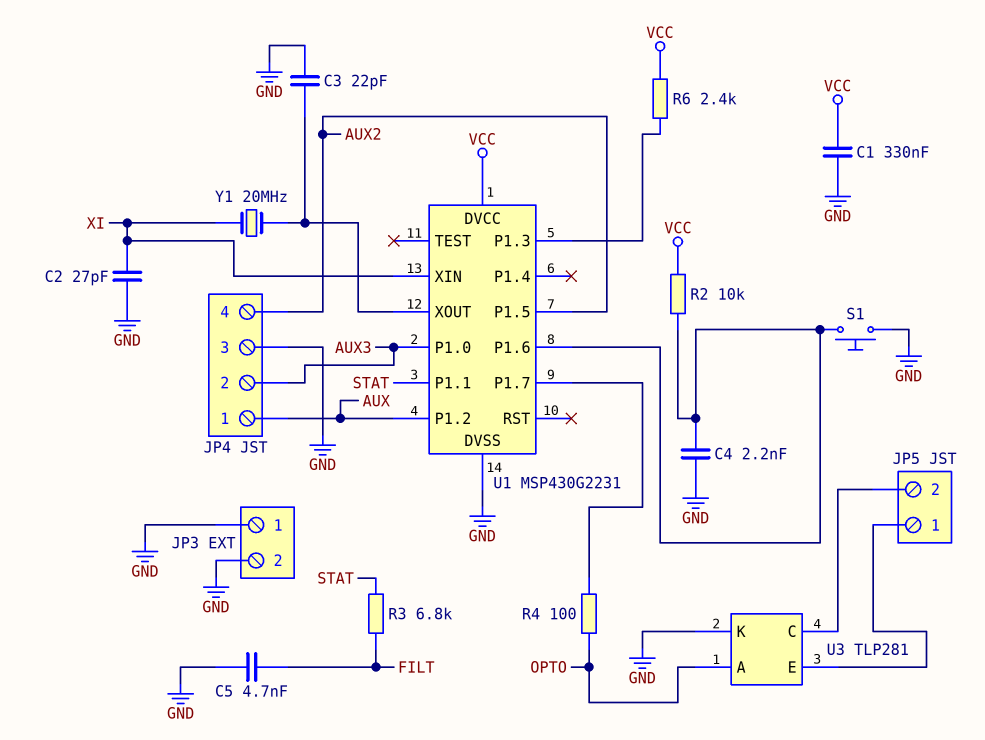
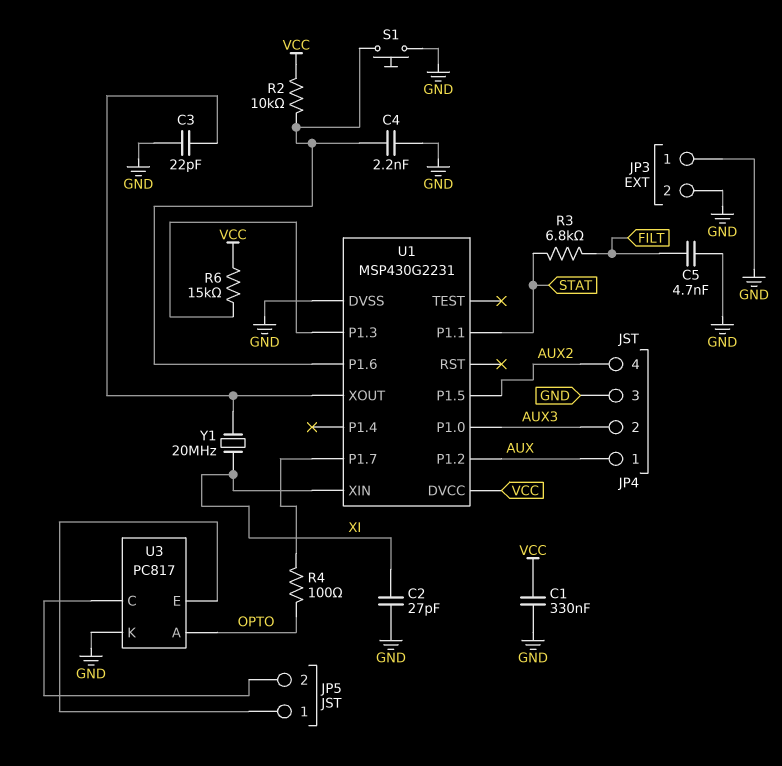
R6: 2.4k (U1/P1.3, VCC) -> 15k (U1/P1.3, VCC)
U3: TLP281 -> PC817

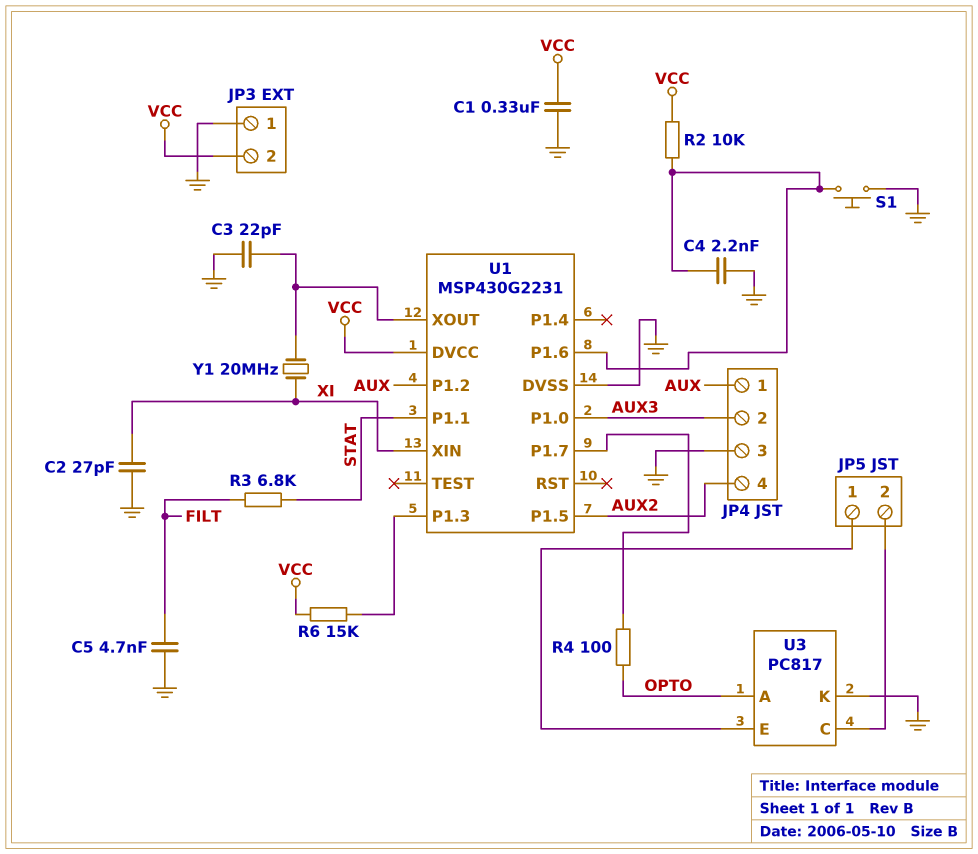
JP3 pin 2: GND -> VCC

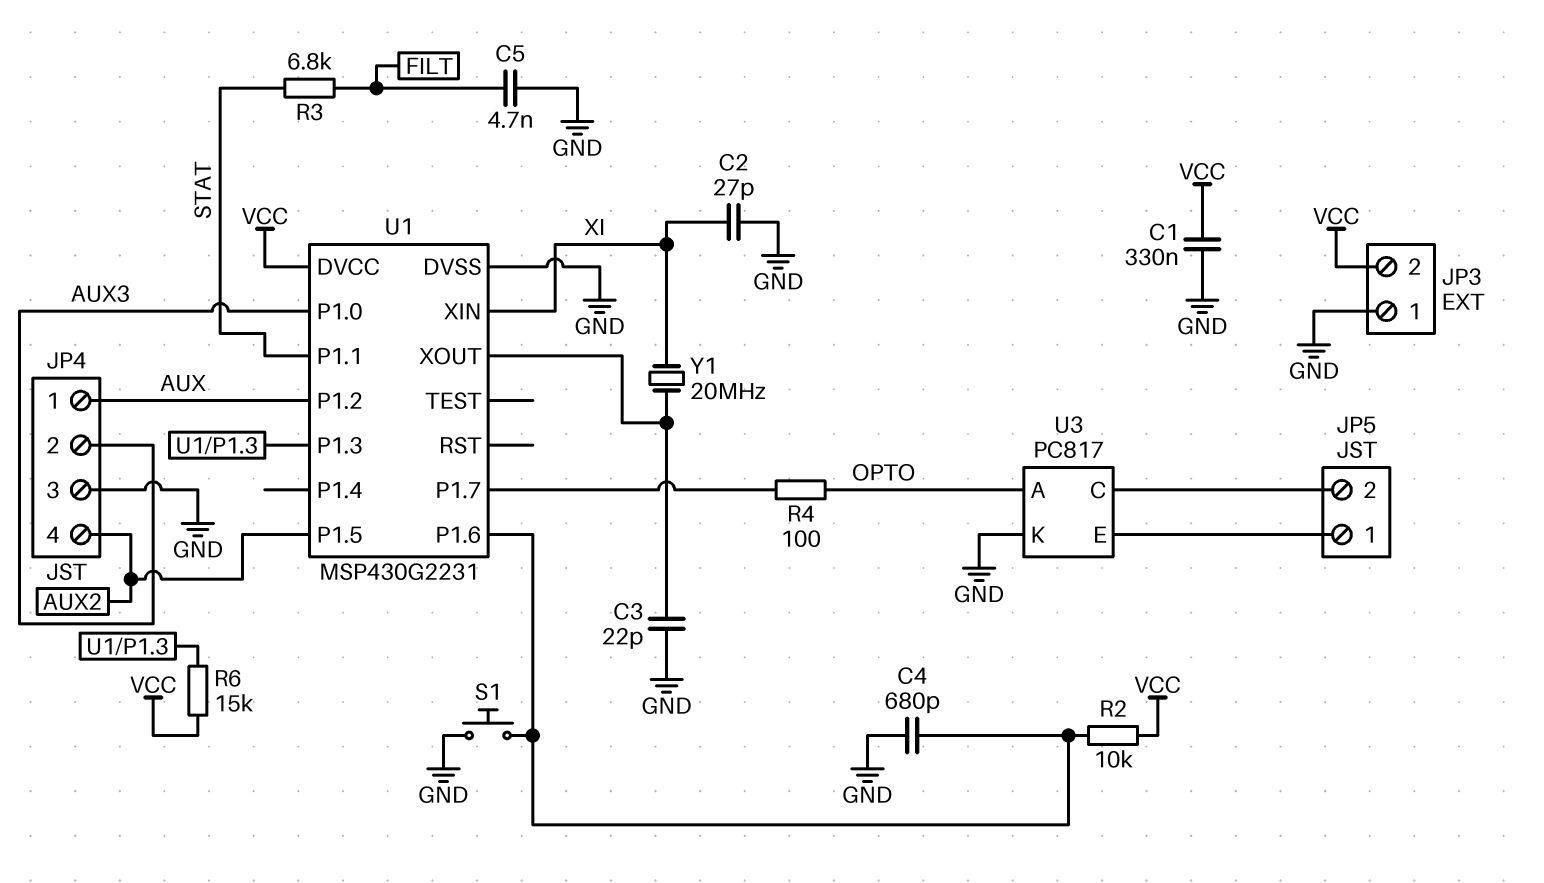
C4: 2.2nF (GND, U1/P1.6) -> 680pF (GND, U1/P1.6)

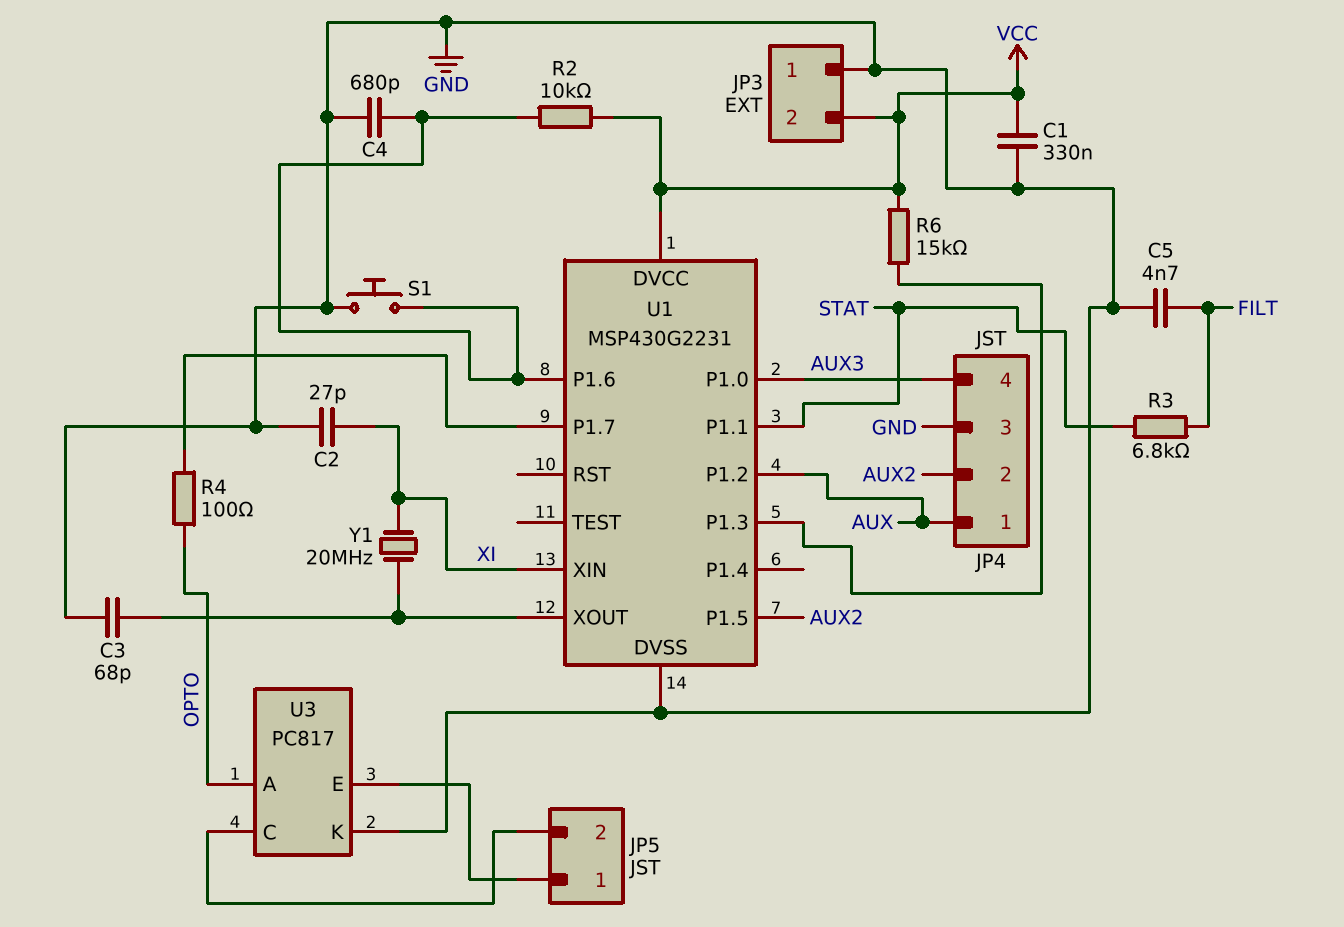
C3: 22pF (GND, U1/XOUT) -> 68pF (GND, U1/XOUT)
JP4 pin 2: AUX3 -> AUX2
JP4 pin 4: AUX2 -> AUX3

